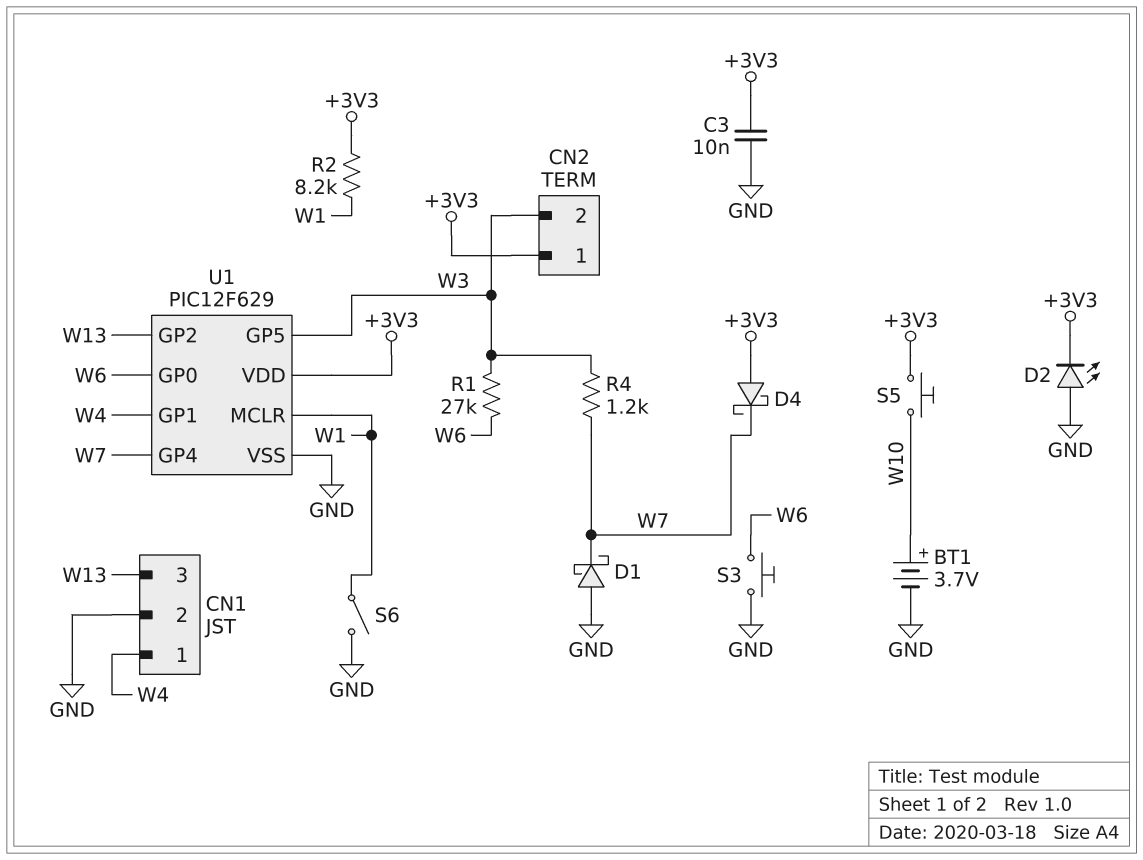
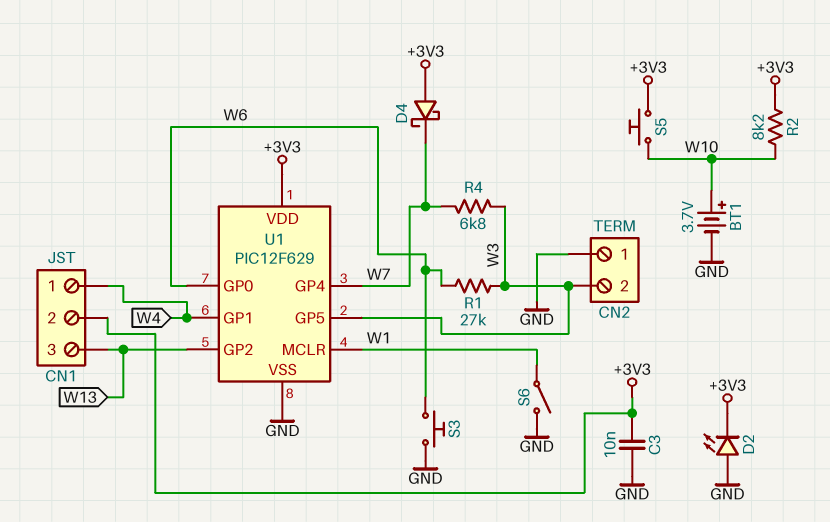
CN1 pin 2: GND -> +3V3
CN2 pin 1: +3V3 -> GND
D1: schottky (A GND, K W7) -> none
R2: 8.2k (+3V3, W1) -> 8.2k (+3V3, W10)
R4: 1.2k (W3, W7) -> 6.8k (W3, W7)

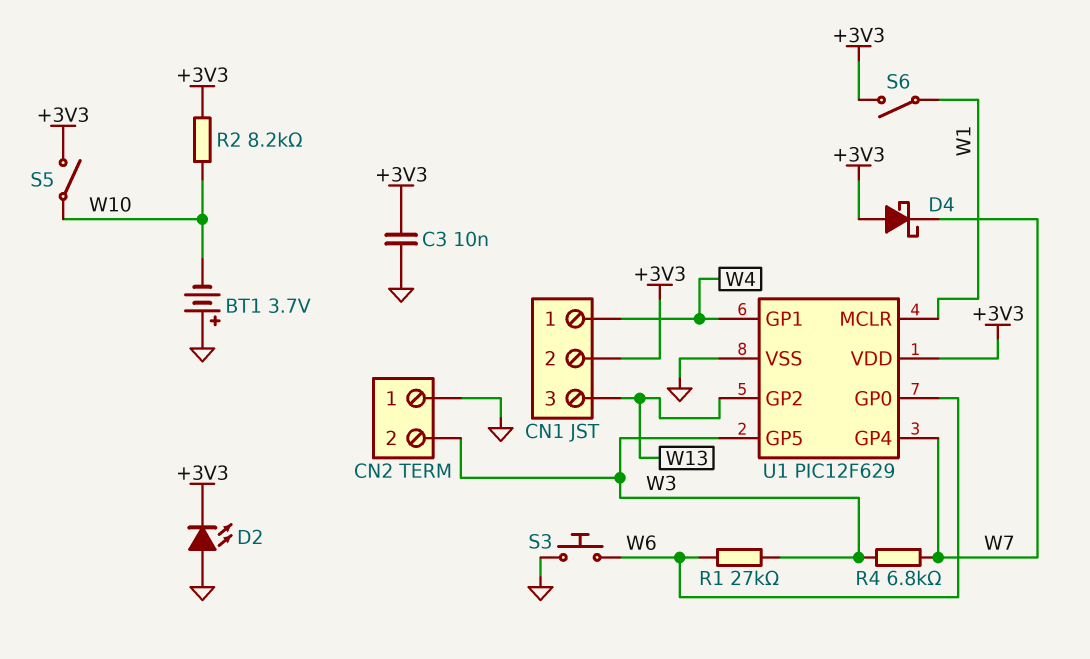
BT1: 3.7V (plus W10, minus GND) -> 3.7V (plus GND, minus W10)
S5: button (+3V3, W10) -> switch (+3V3, W10)
S6: switch (GND, W1) -> switch (+3V3, W1)

